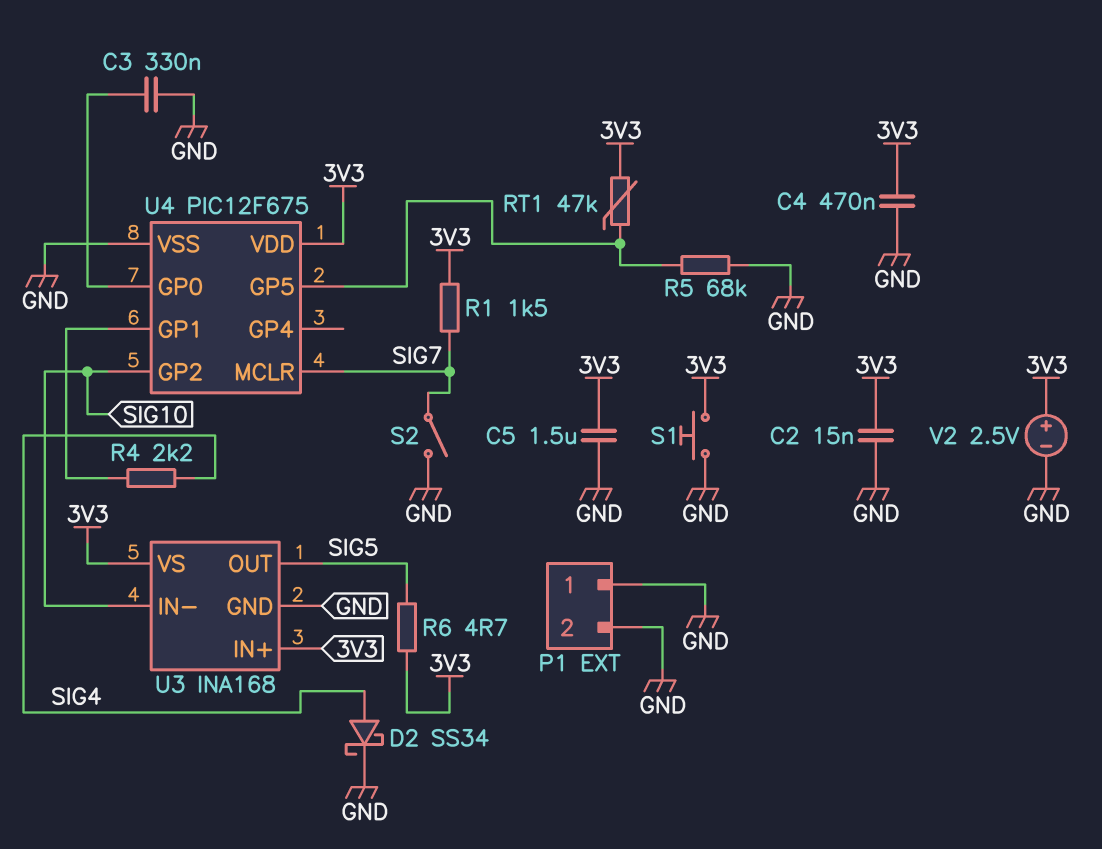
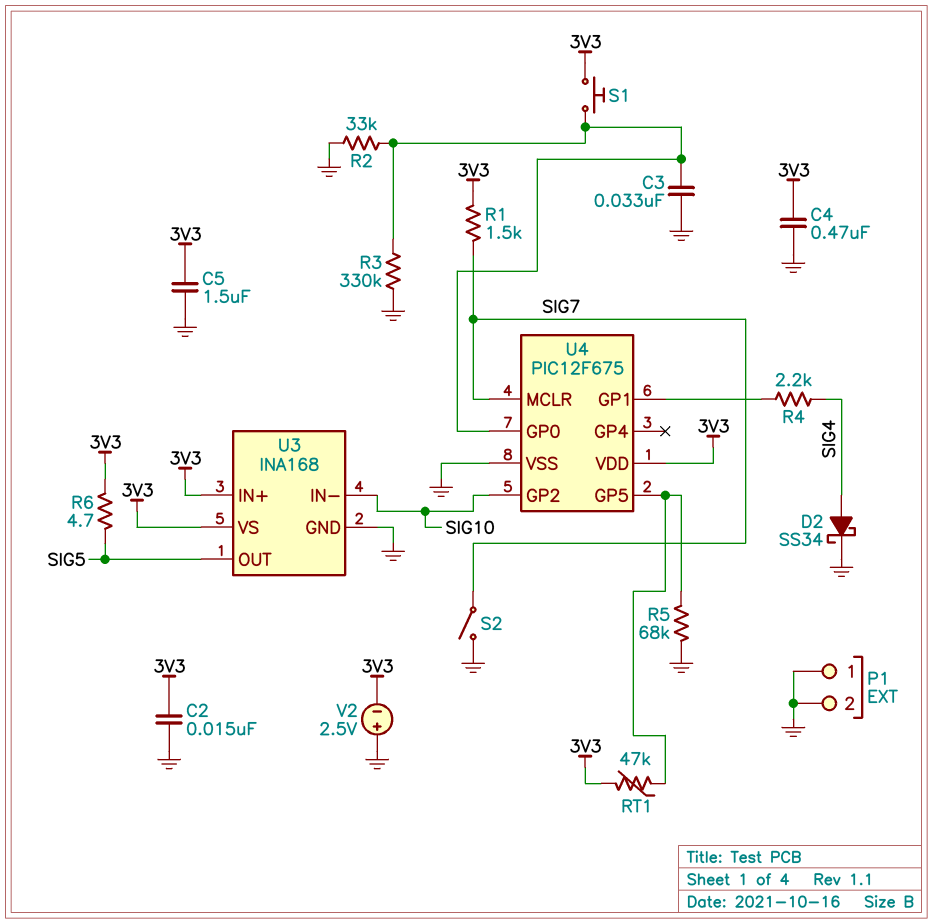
C3: 330nF (GND, U4/GP0) -> 33nF (GND, U4/GP0)
R2: none -> 33k (GND, U4/GP0)
R3: none -> 330k (GND, U4/GP0)
S1: button (3V3, GND) -> button (3V3, U4/GP0)
V2: 2.5V (plus 3V3, minus GND) -> 2.5V (plus GND, minus 3V3)

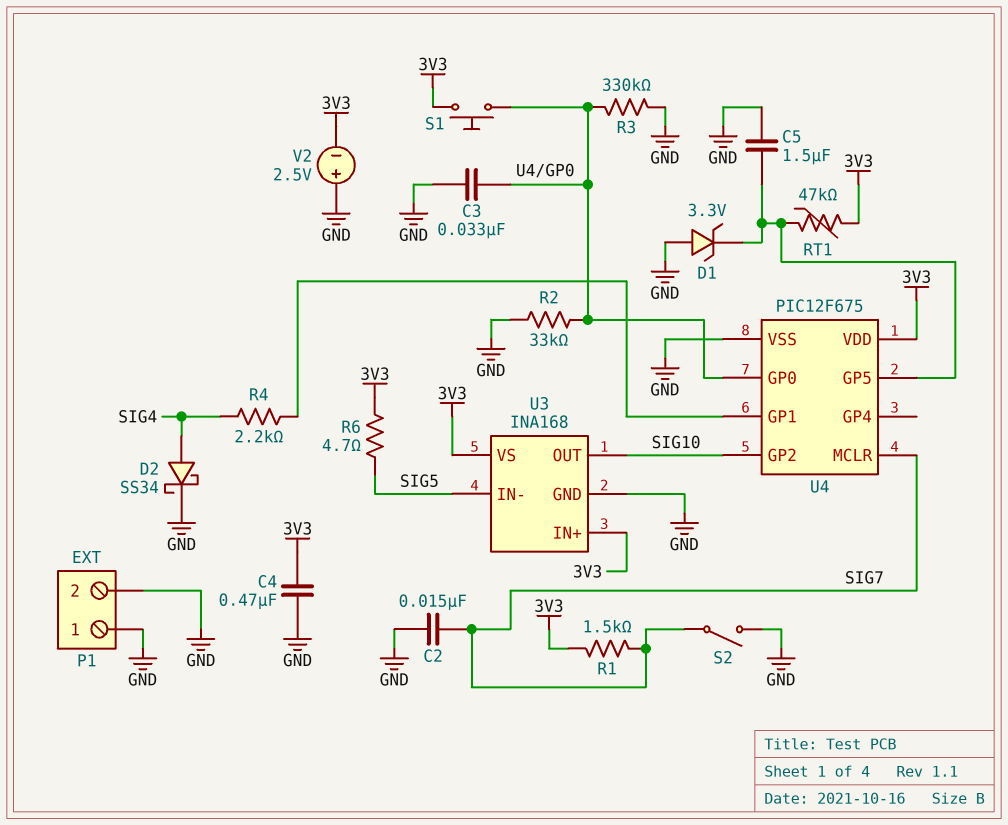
C2: 15nF (3V3, GND) -> 15nF (GND, SIG7)
C5: 1.5uF (3V3, GND) -> 1.5uF (GND, U4/GP5)
D1: none -> zener 3.3V (A GND, K U4/GP5)
R5: 68k (GND, U4/GP5) -> none
U3 pin IN-: SIG10 -> SIG5
U3 pin OUT: SIG5 -> SIG10

